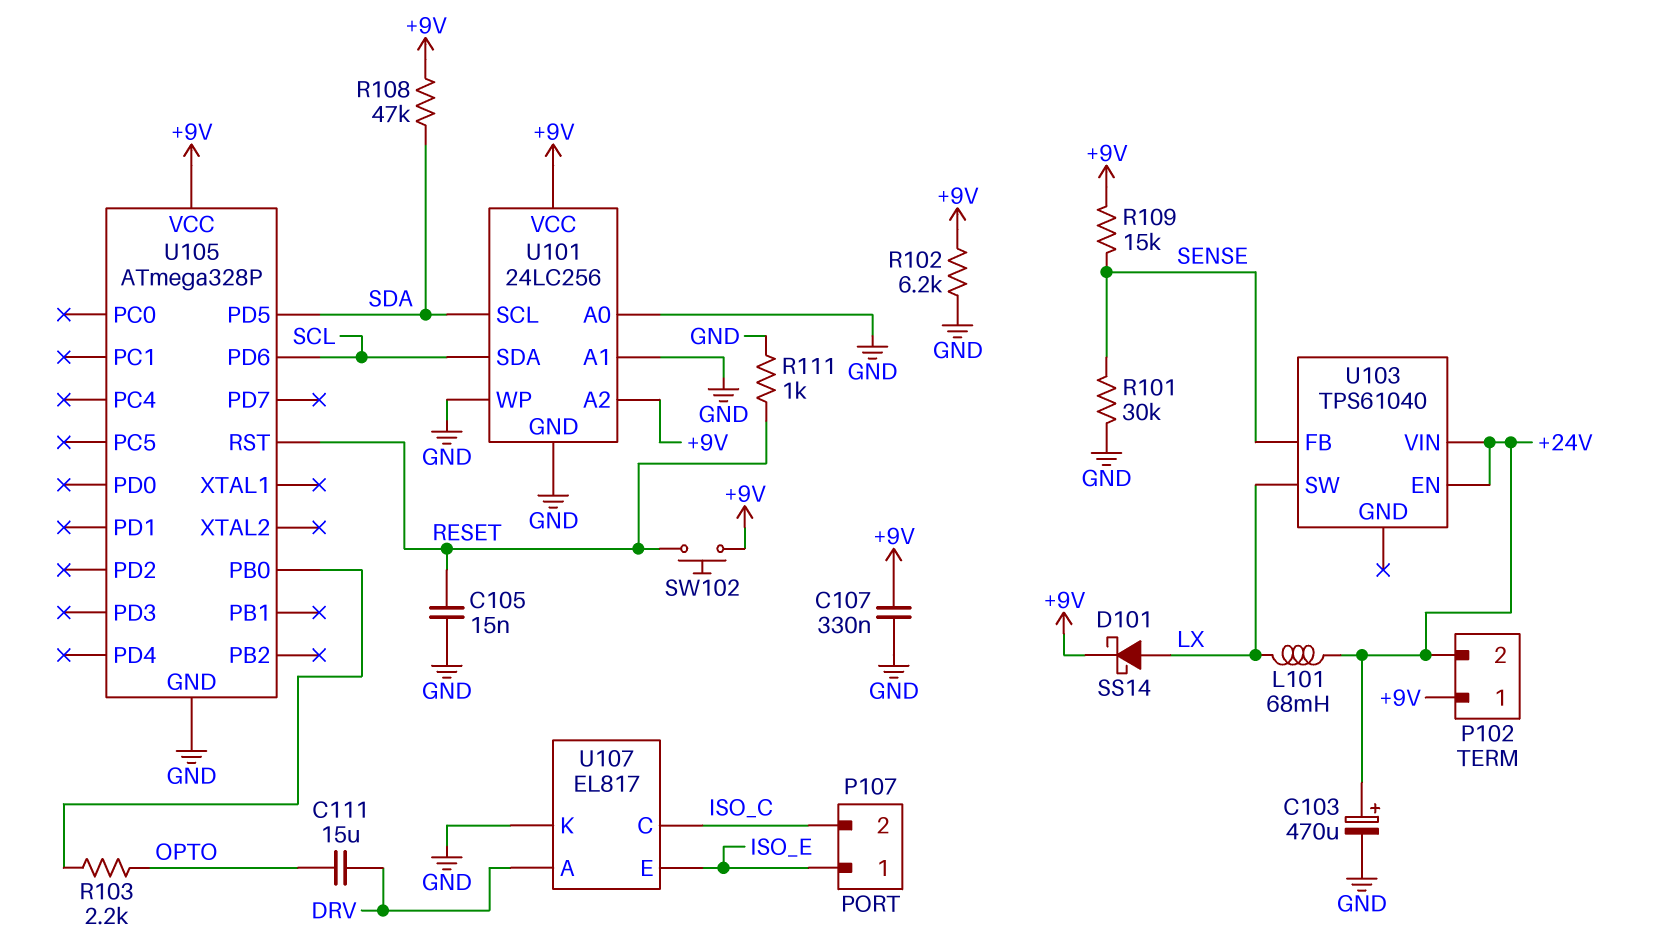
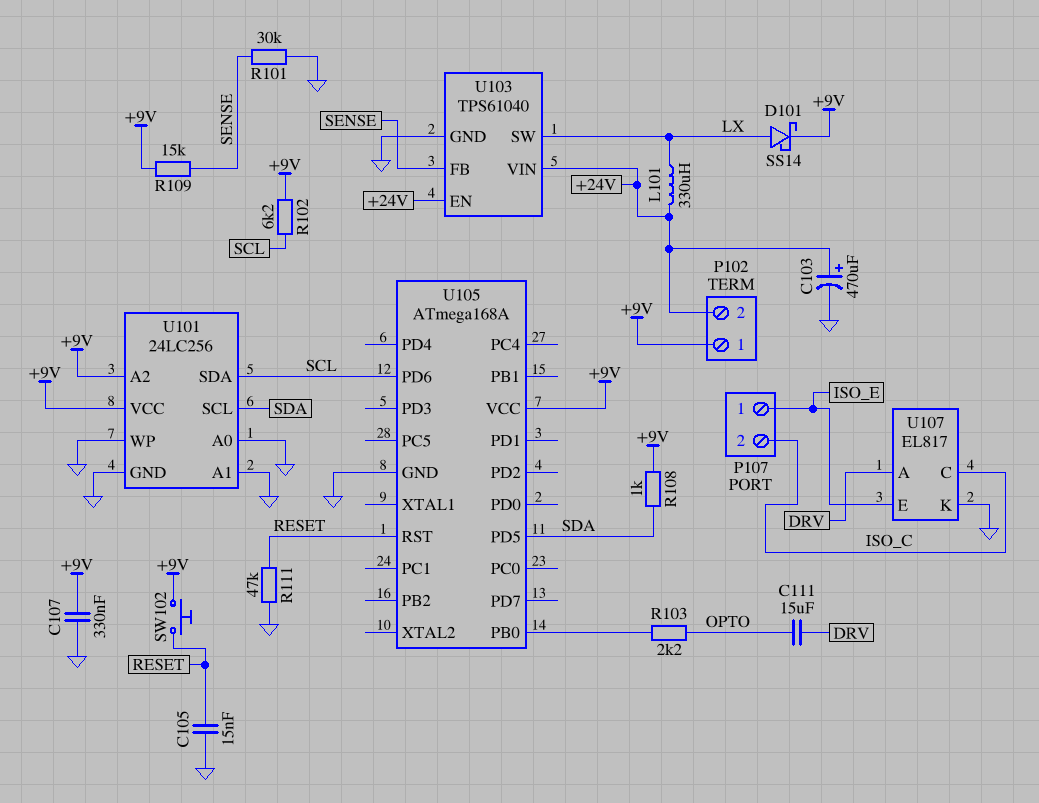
L101: 68mH (+24V, LX) -> 330uH (+24V, LX)
R102: 6.2k (+9V, GND) -> 6.2k (+9V, SCL)
R108: 47k (+9V, SDA) -> 1k (+9V, SDA)
R111: 1k (GND, RESET) -> 47k (GND, RESET)
U103 pin GND: none -> GND
U105: ATmega328P -> ATmega168A

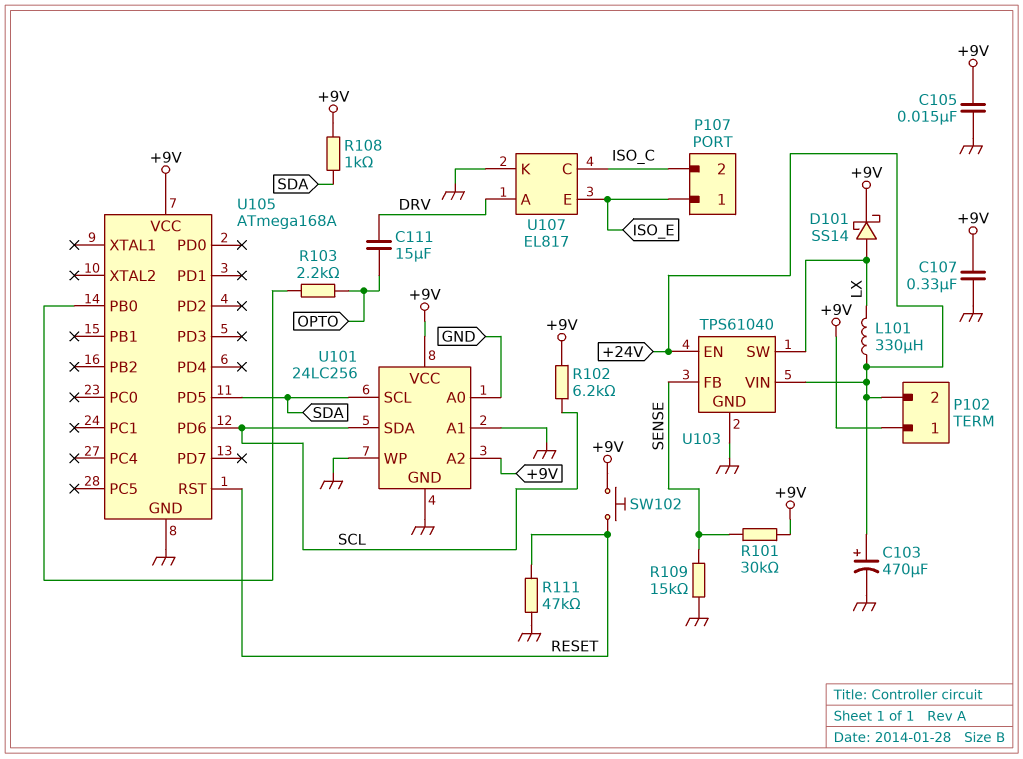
C105: 15nF (GND, RESET) -> 15nF (+9V, GND)
R101: 30k (GND, SENSE) -> 30k (+9V, SENSE)
R109: 15k (+9V, SENSE) -> 15k (GND, SENSE)

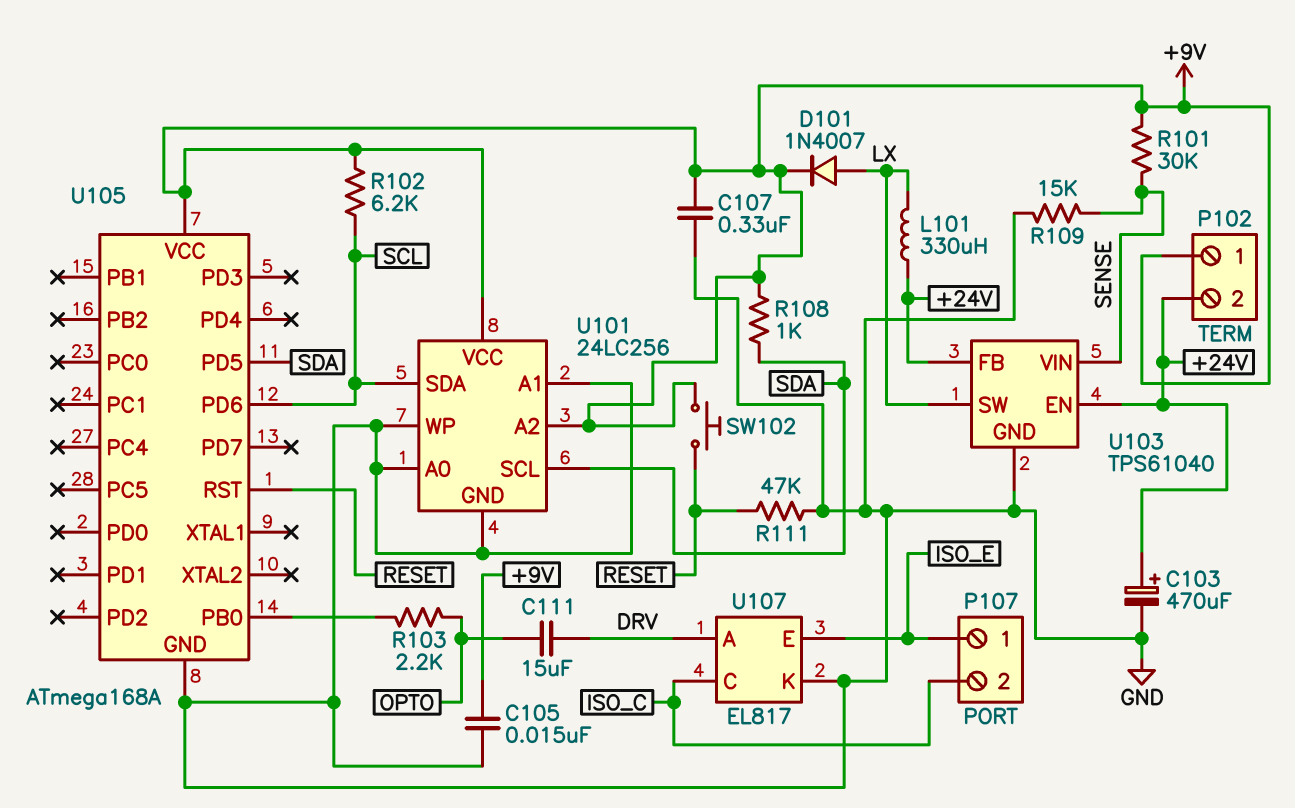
D101: schottky SS14 (A LX, K +9V) -> diode 1N4007 (A LX, K +9V)
U103 pin FB: SENSE -> +24V
U103 pin VIN: +24V -> SENSE

